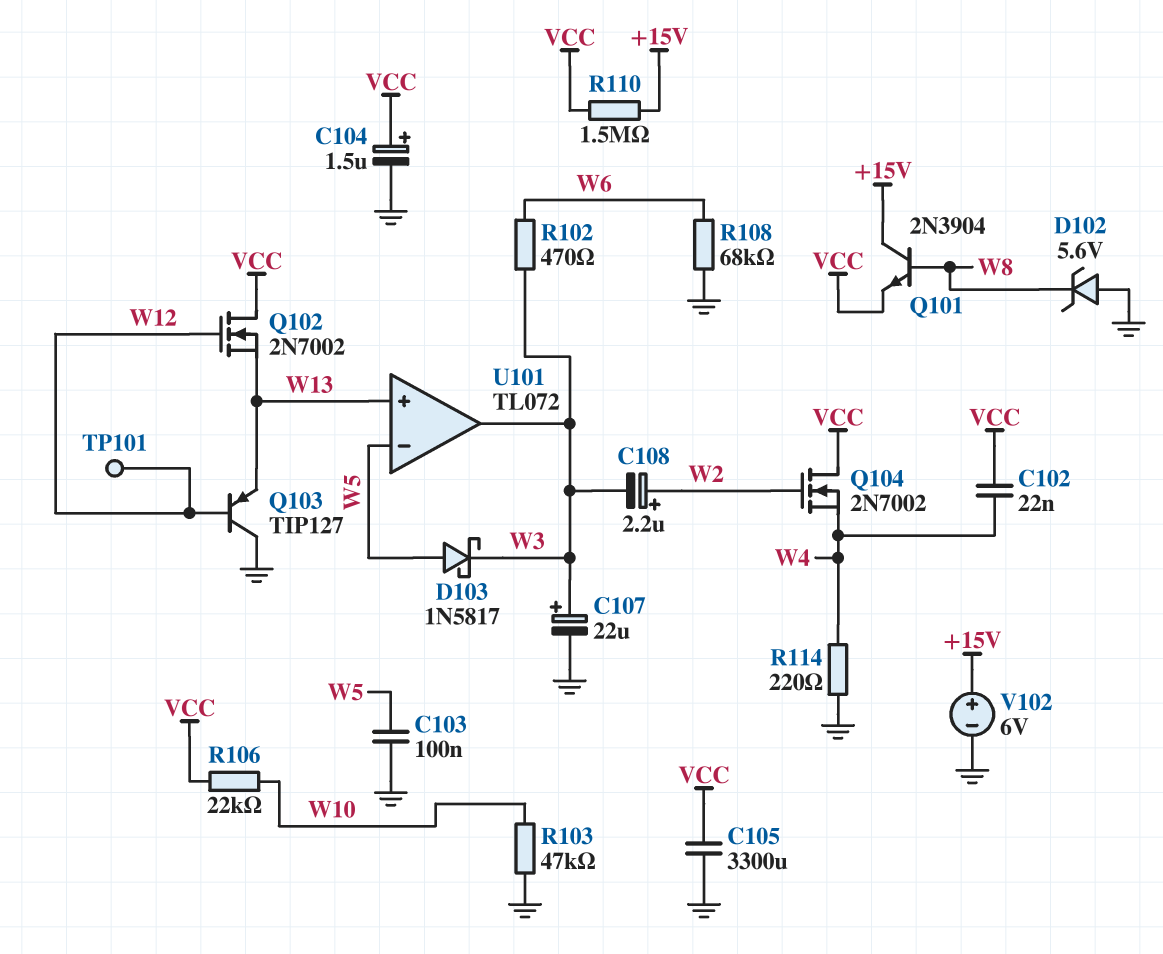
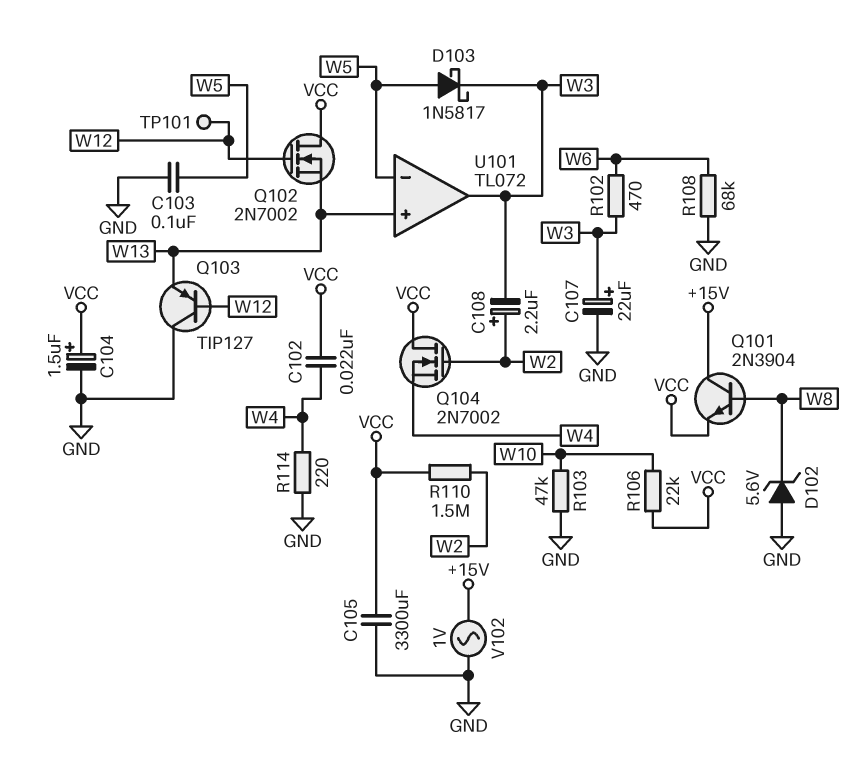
R110: 1.5M (+15V, VCC) -> 1.5M (VCC, W2)
V102: 6V (plus +15V, minus GND) -> AC 1V (+15V, GND)

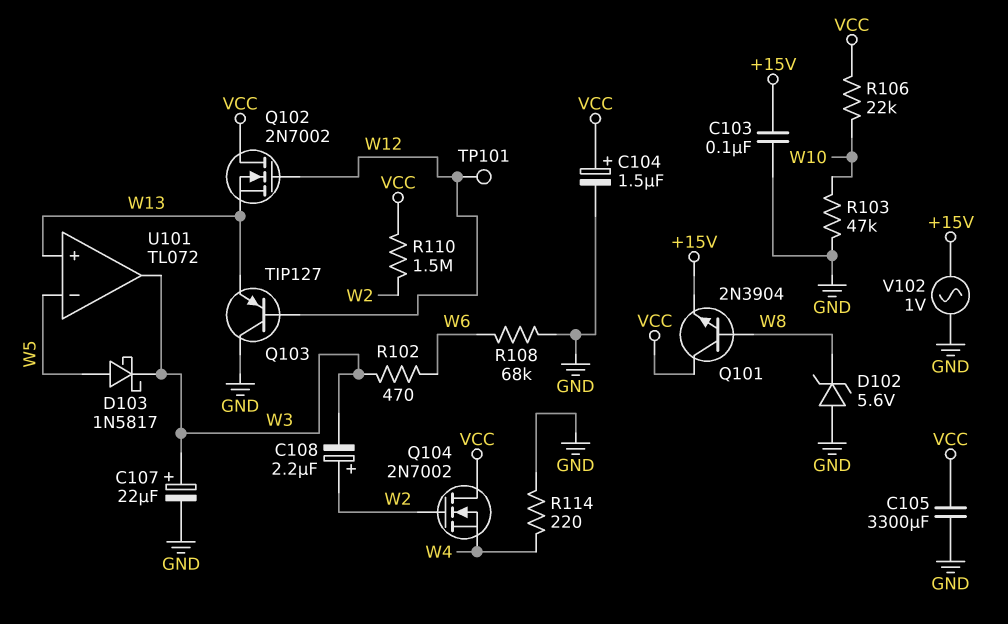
C102: 22nF (VCC, W4) -> none
C103: 100nF (GND, W5) -> 100nF (+15V, GND)
Q101: NPN 2N3904 (B W8, C +15V, E VCC) -> NPN 2N3904 (B W8, C VCC, E +15V)

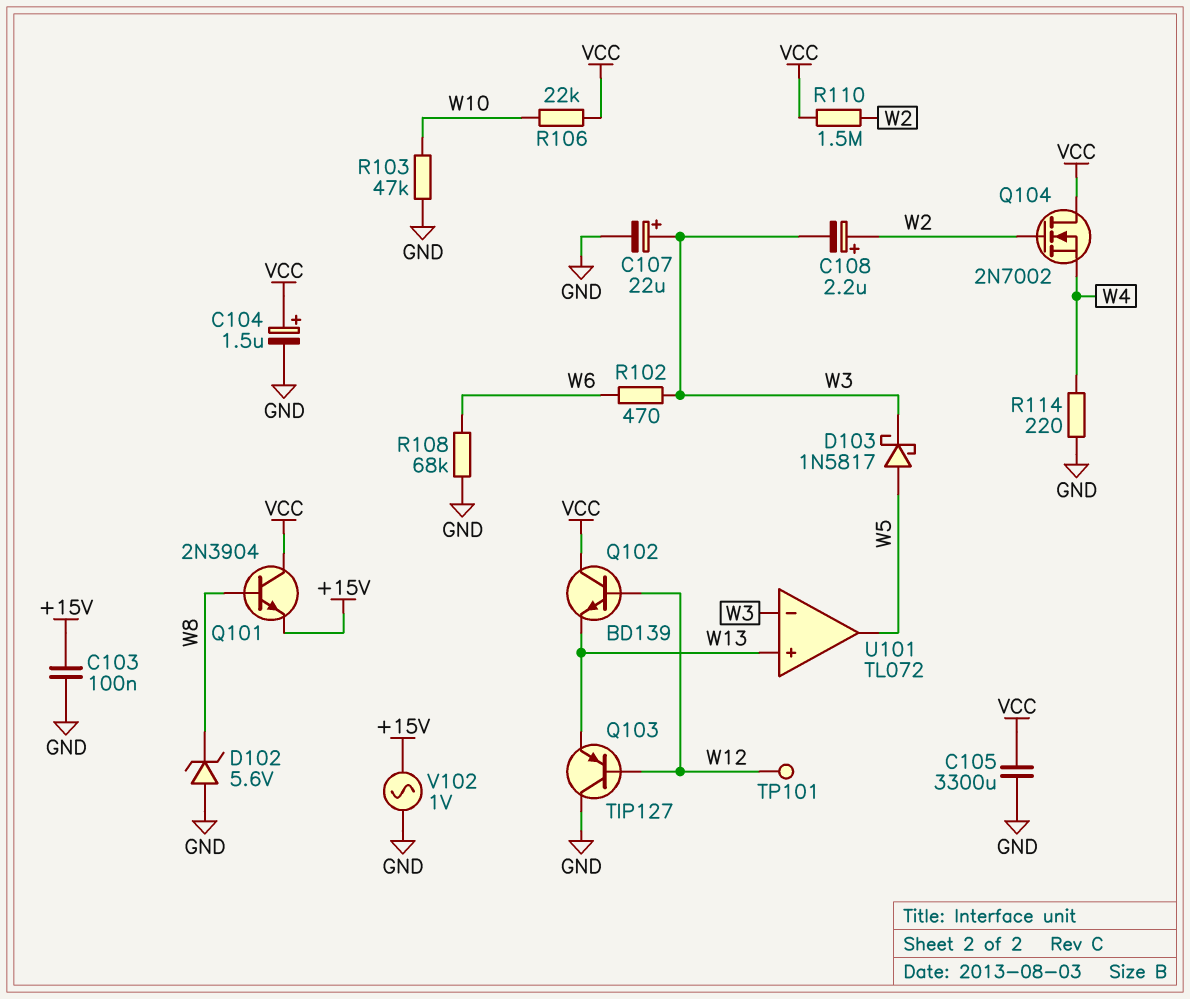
Q102: NMOS 2N7002 (G W12, D VCC, S W13) -> NPN BD139 (B W12, C VCC, E W13)
U101 pin in-: W5 -> W3
U101 pin out: W3 -> W5

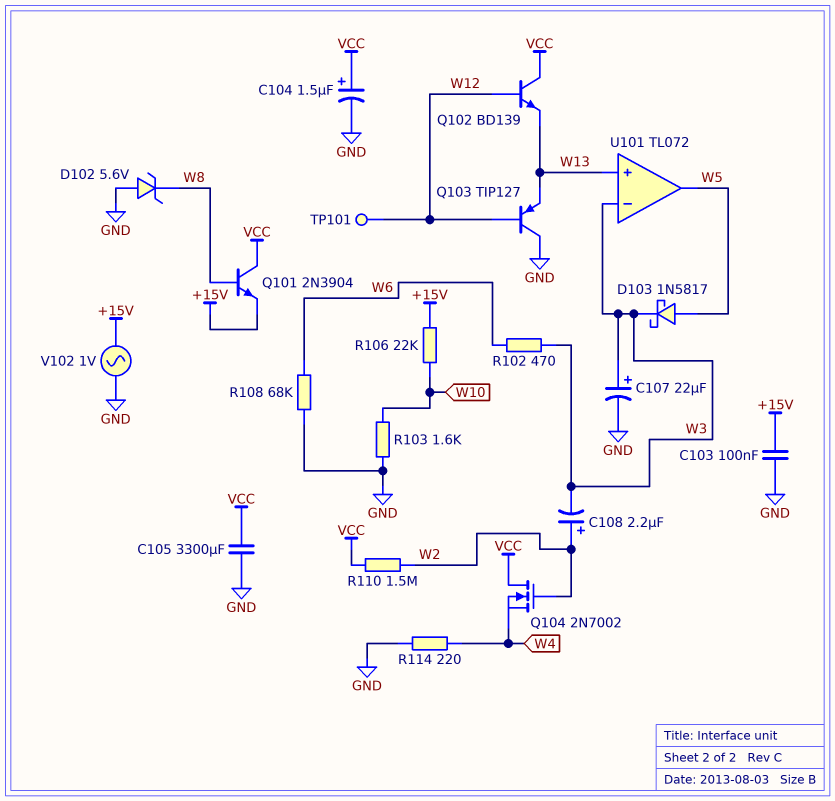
R103: 47k (GND, W10) -> 1.6k (GND, W10)
R106: 22k (VCC, W10) -> 22k (+15V, W10)

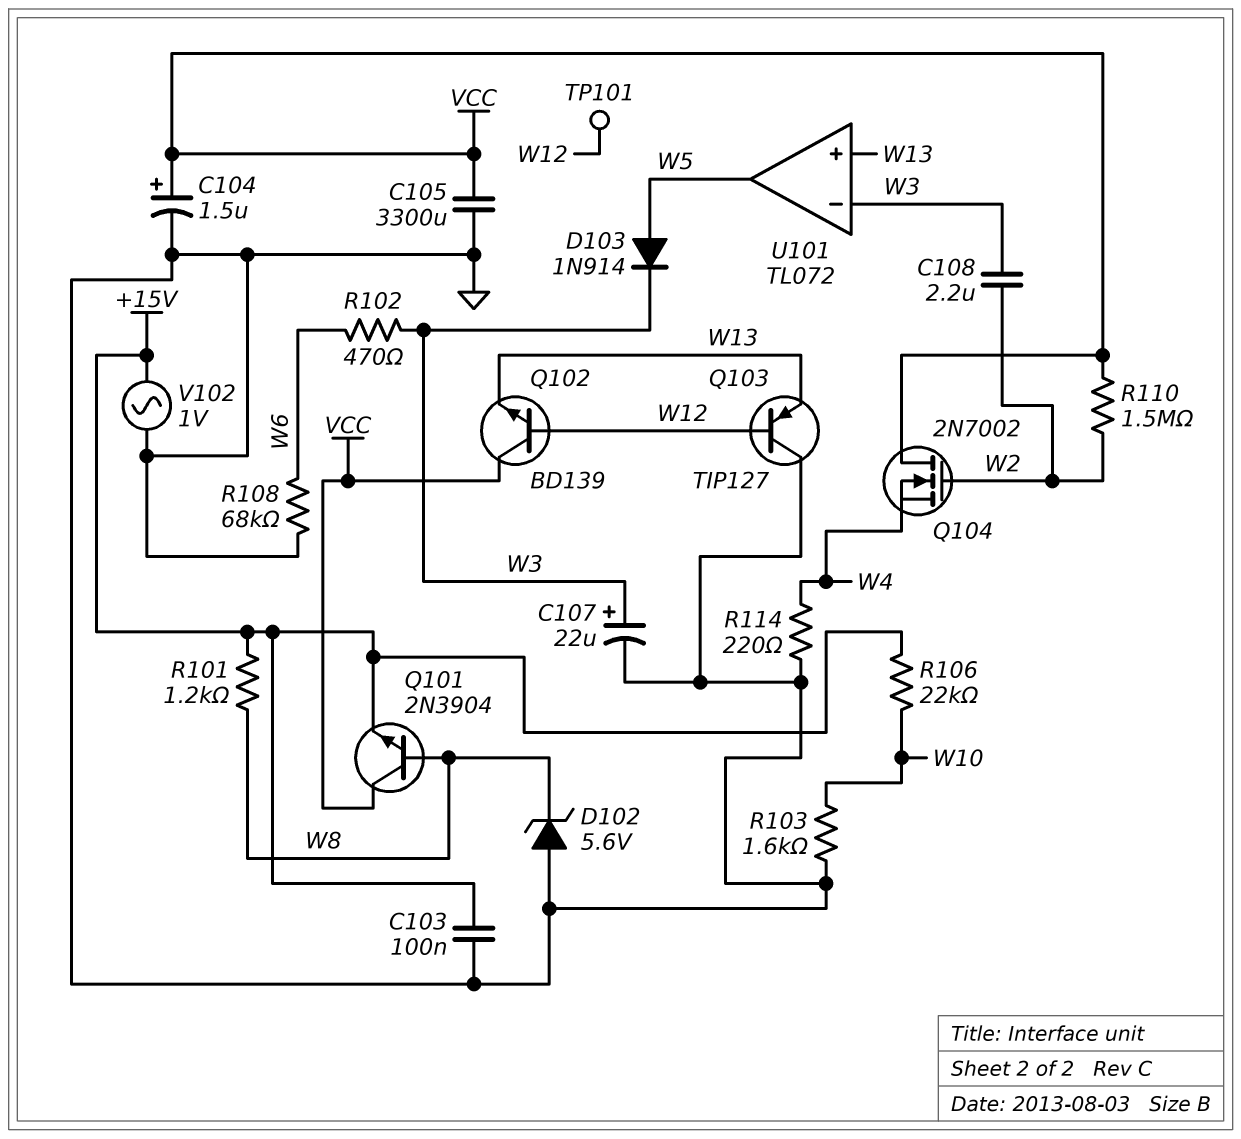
C108: 2.2uF (plus W2, minus W3) -> 2.2uF (W2, W3)
D103: schottky 1N5817 (A W5, K W3) -> diode 1N914 (A W5, K W3)
R101: none -> 1.2k (+15V, W8)

